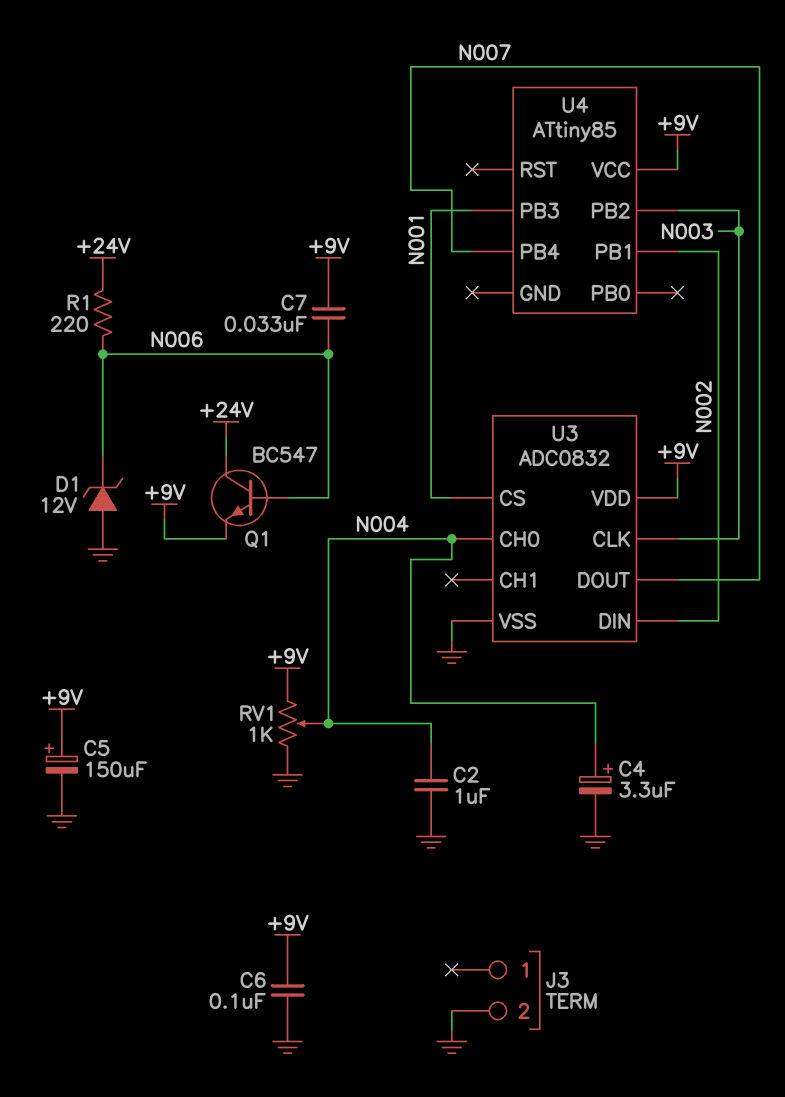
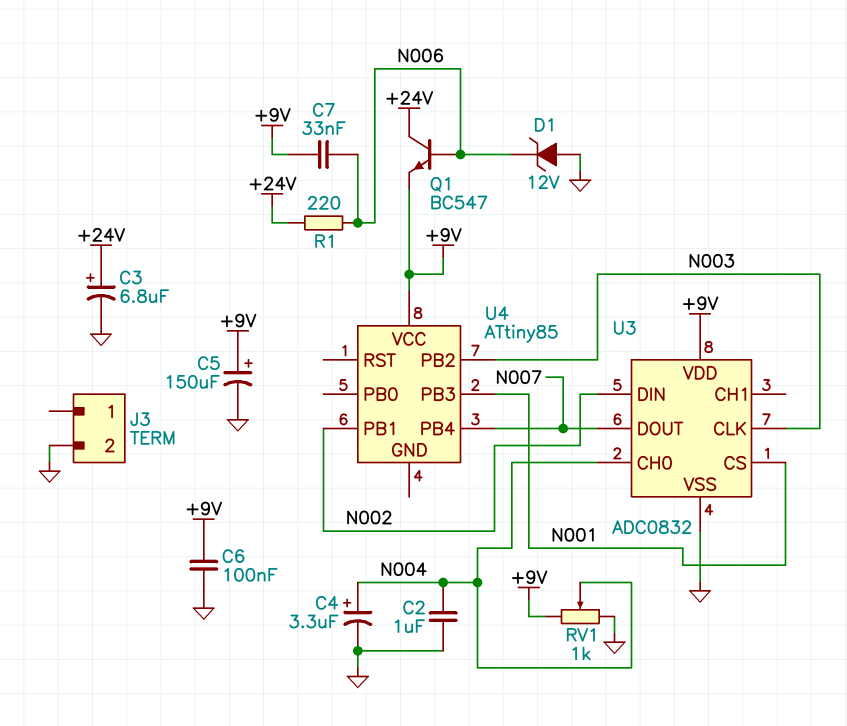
C3: none -> 6.8uF (plus +24V, minus GND)

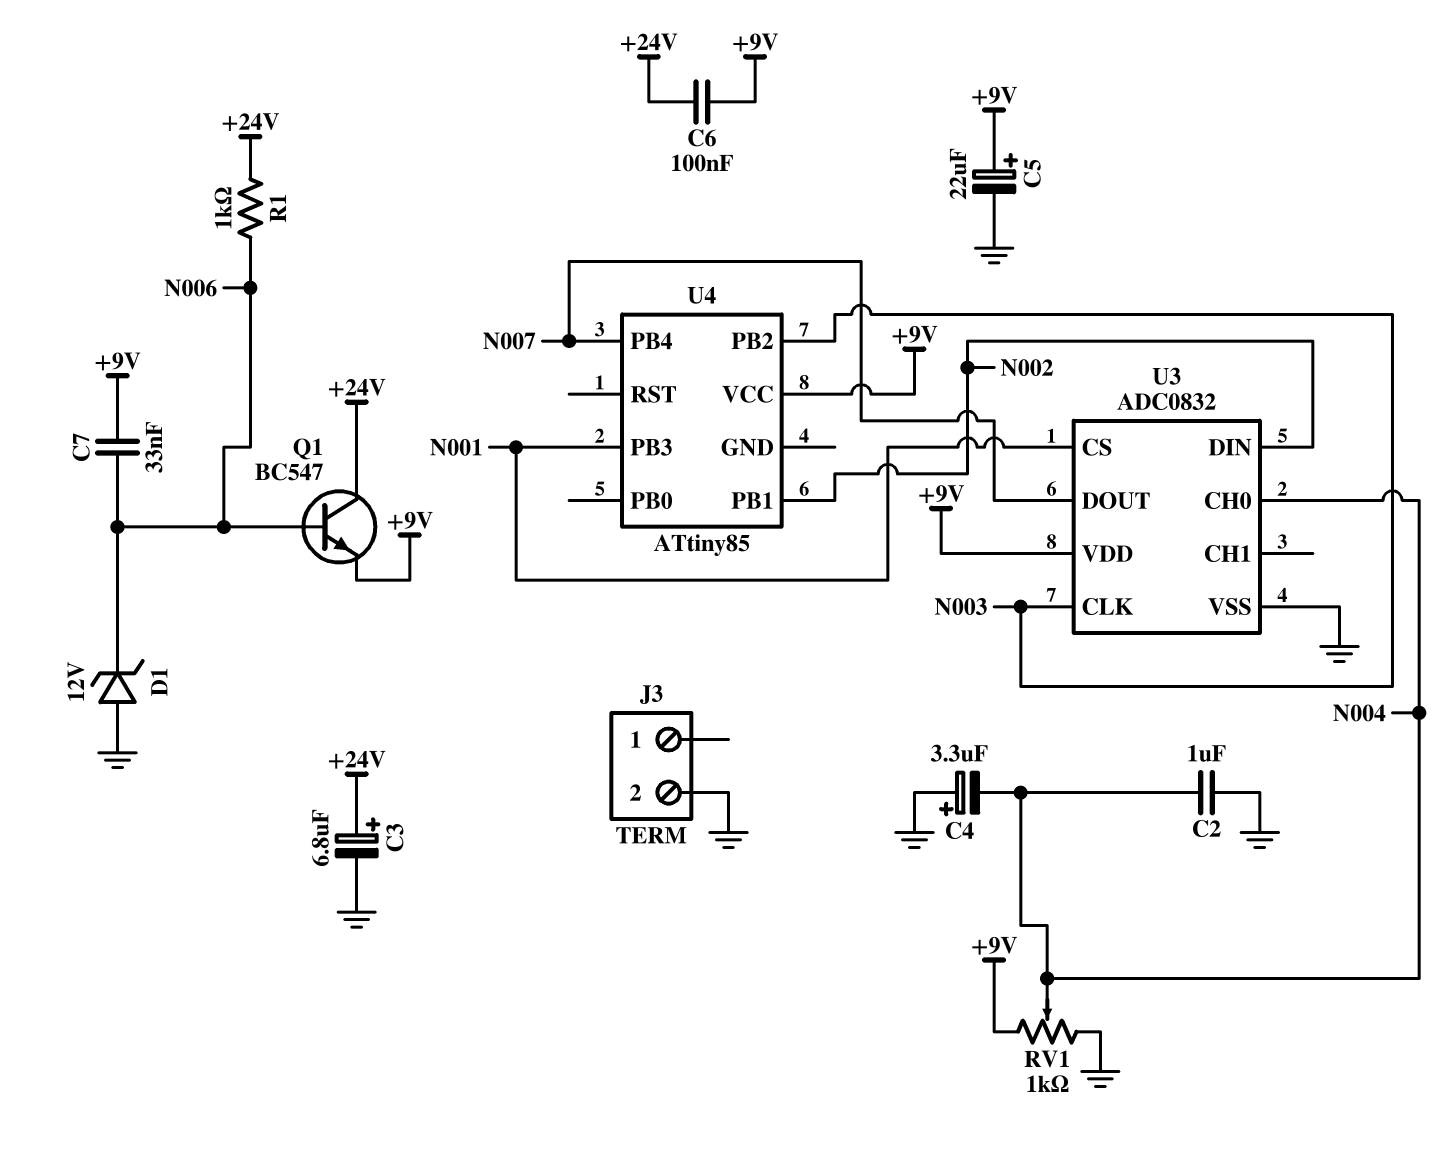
C4: 3.3uF (plus N004, minus GND) -> 3.3uF (plus GND, minus N004)
C5: 150uF (plus +9V, minus GND) -> 22uF (plus +9V, minus GND)
C6: 100nF (+9V, GND) -> 100nF (+9V, +24V)
R1: 220 (+24V, N006) -> 1k (+24V, N006)

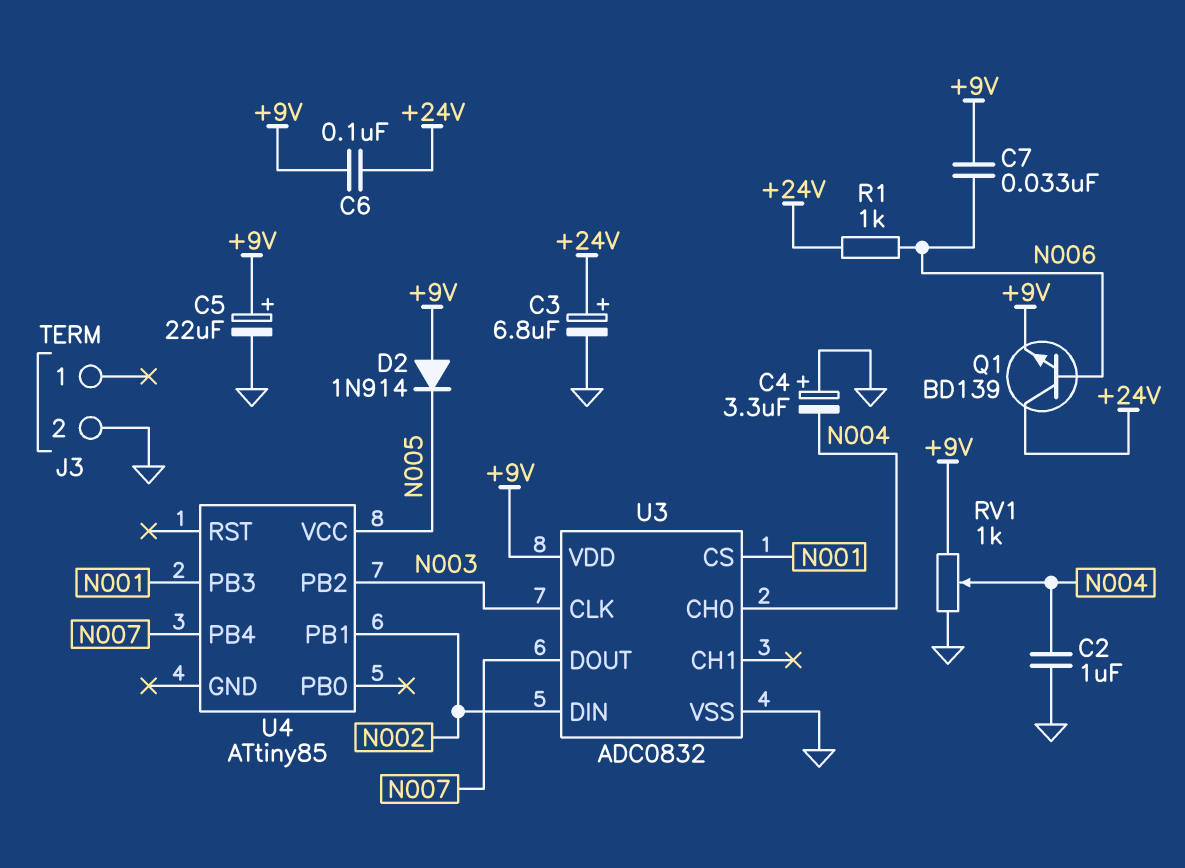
D1: zener 12V (A GND, K N006) -> none
D2: none -> diode 1N914 (A +9V, K N005)
Q1: NPN BC547 (B N006, C +24V, E +9V) -> NPN BD139 (B N006, C +24V, E +9V)
U4 pin VCC: +9V -> N005

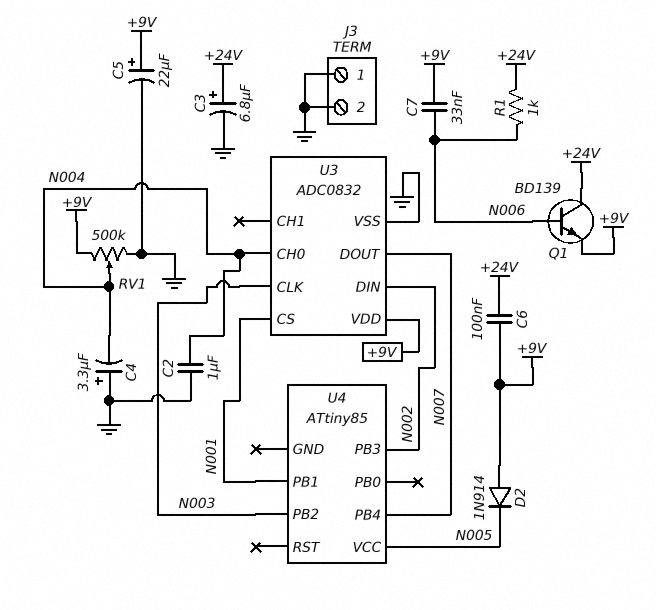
J3 pin 1: none -> GND
RV1: 1k (+9V, GND, wiper N004) -> 500k (+9V, GND, wiper N004)
U4 pin PB1: N002 -> N001
U4 pin PB3: N001 -> N002

